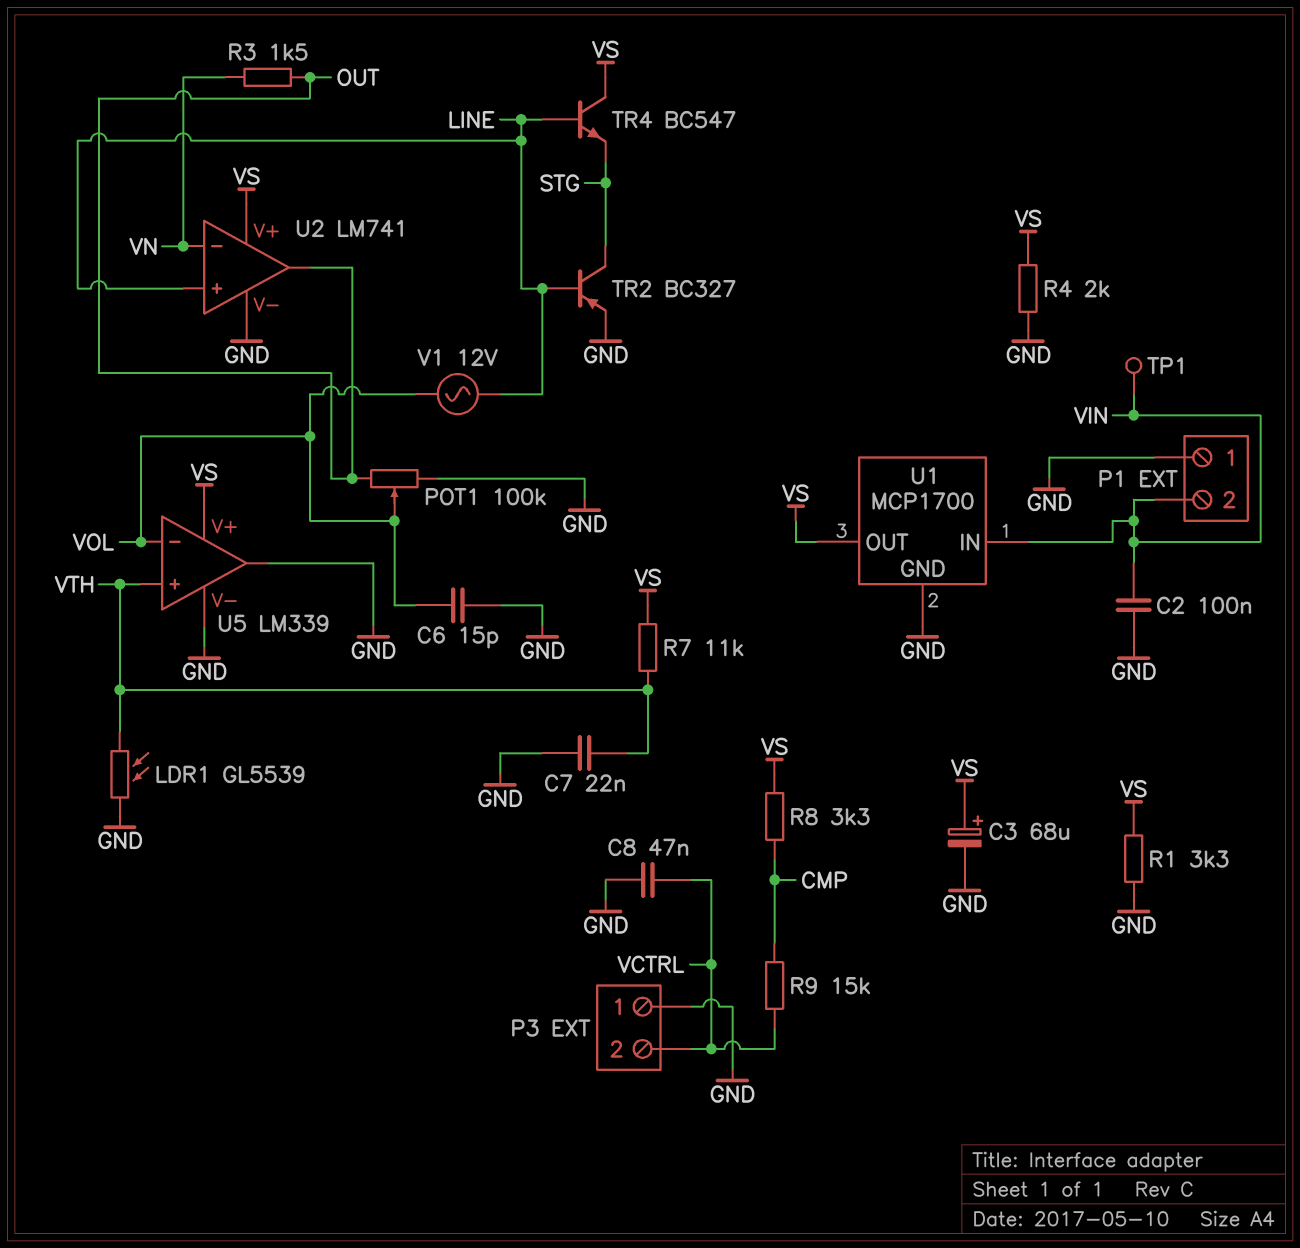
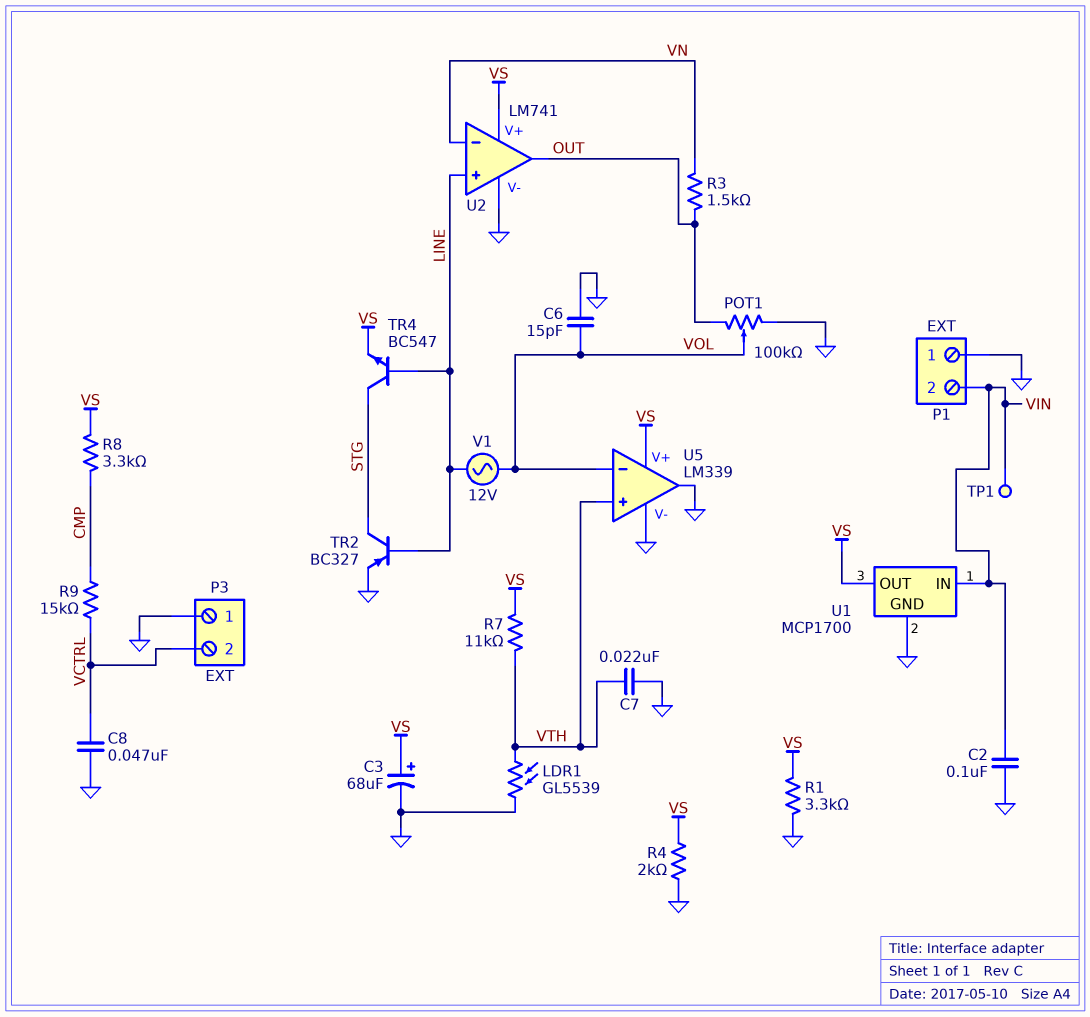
TR4: NPN BC547 (B LINE, C VS, E STG) -> NPN BC547 (B LINE, C STG, E VS)

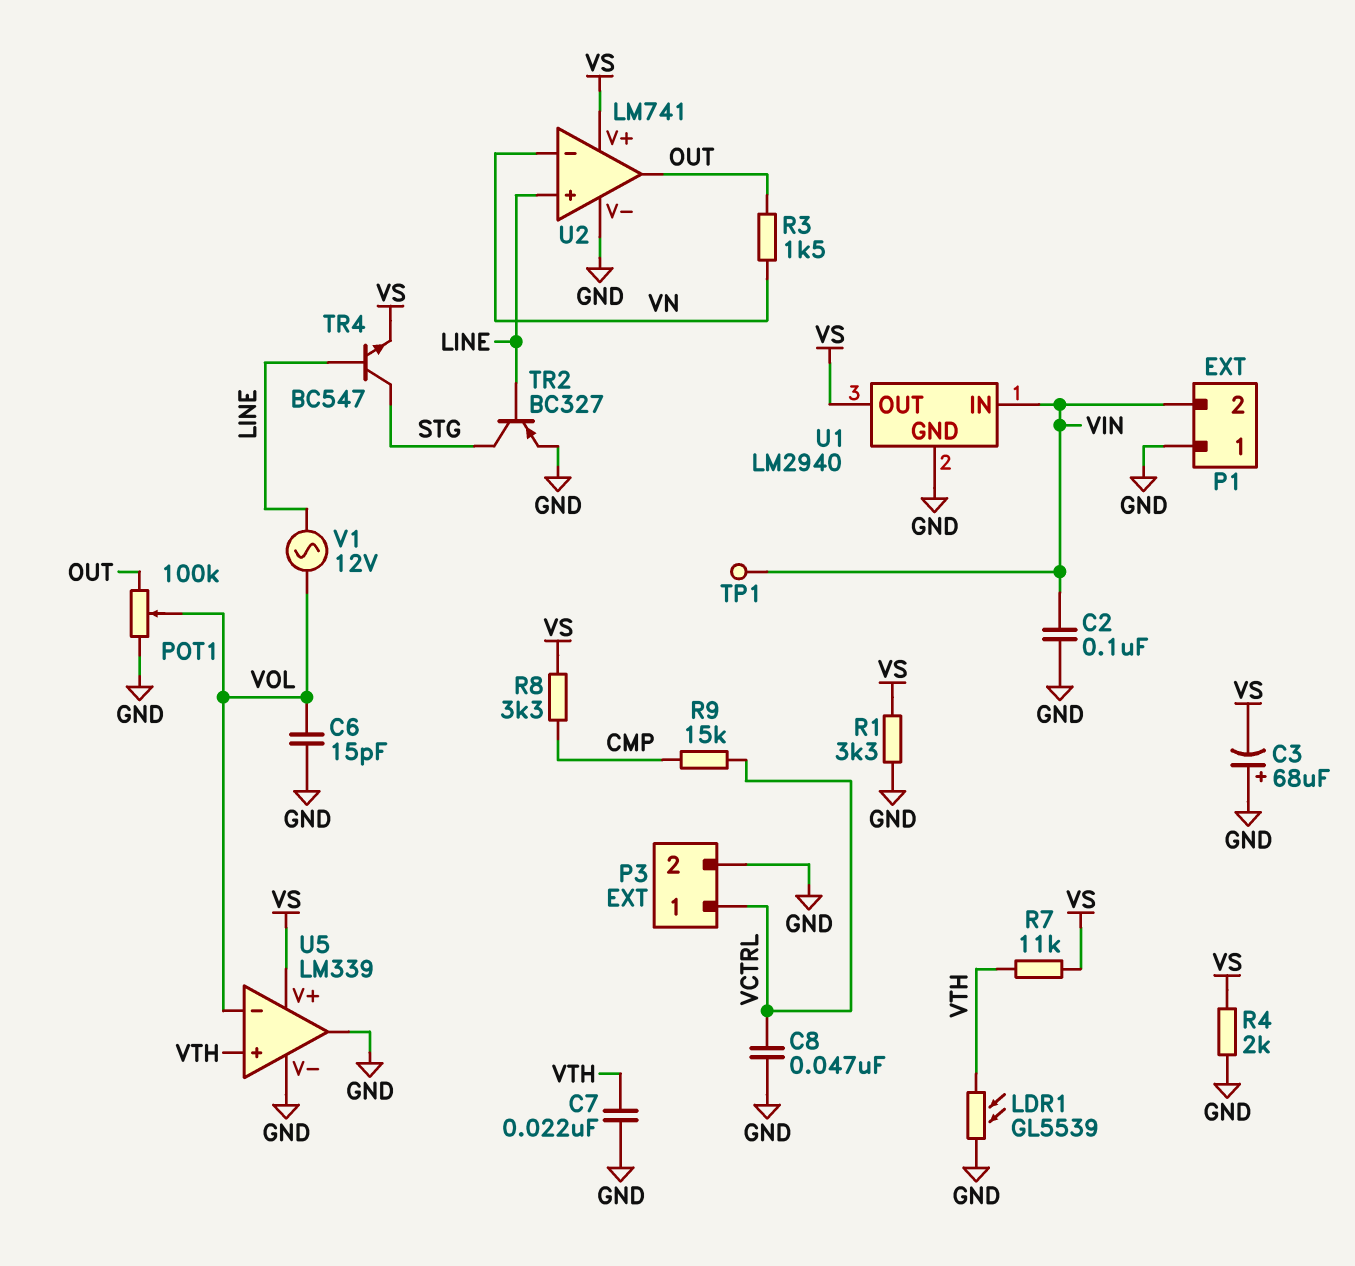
C3: 68uF (plus VS, minus GND) -> 68uF (plus GND, minus VS)
P3 pin 1: GND -> VCTRL
P3 pin 2: VCTRL -> GND
U1: MCP1700 -> LM2940

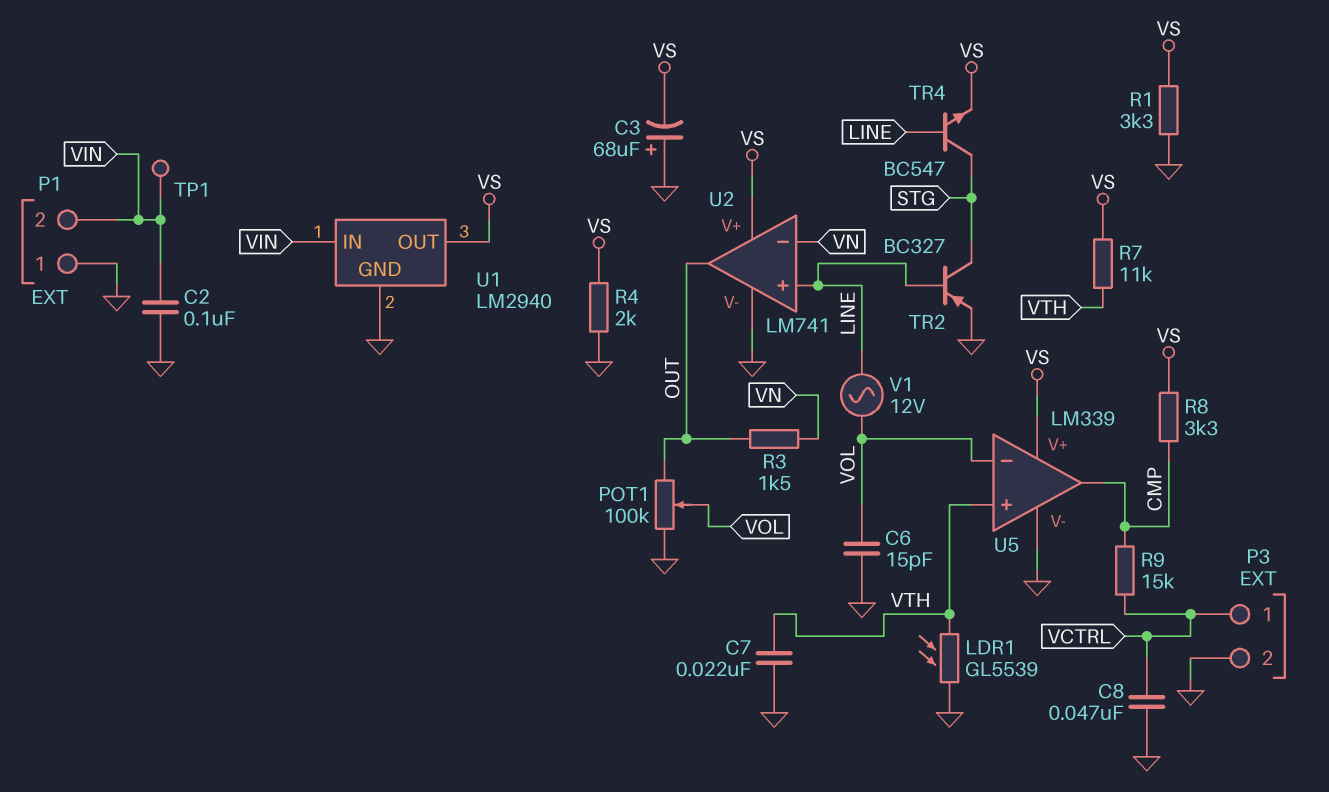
U5 pin out: GND -> CMP

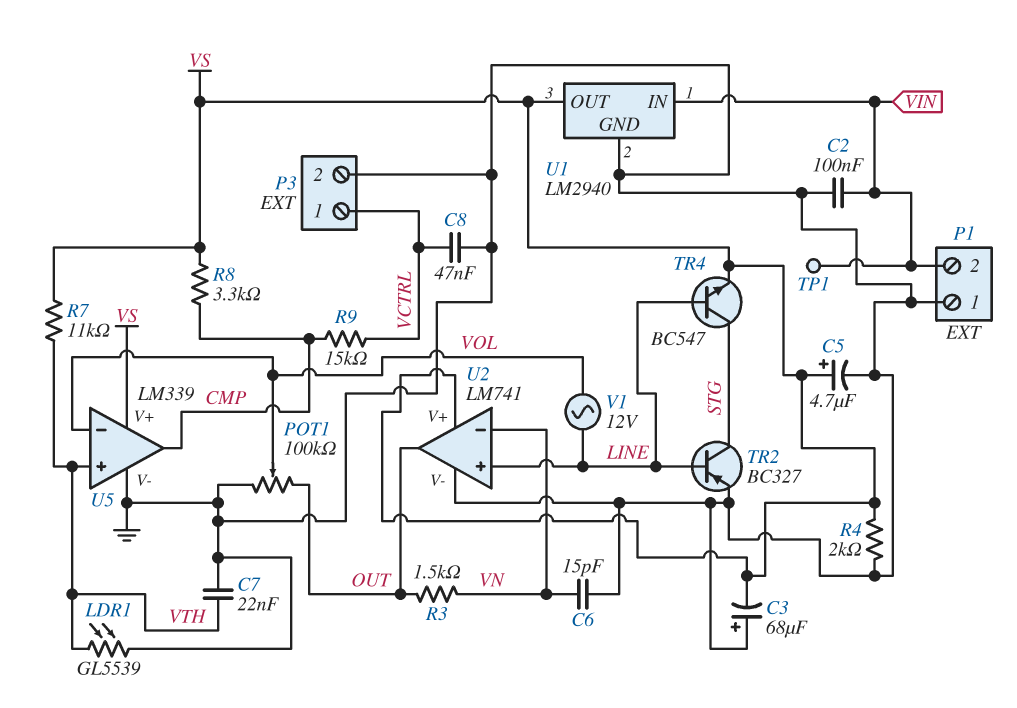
C5: none -> 4.7uF (plus VS, minus GND)
C6: 15pF (GND, VOL) -> 15pF (GND, VN)
R1: 3.3k (GND, VS) -> none

